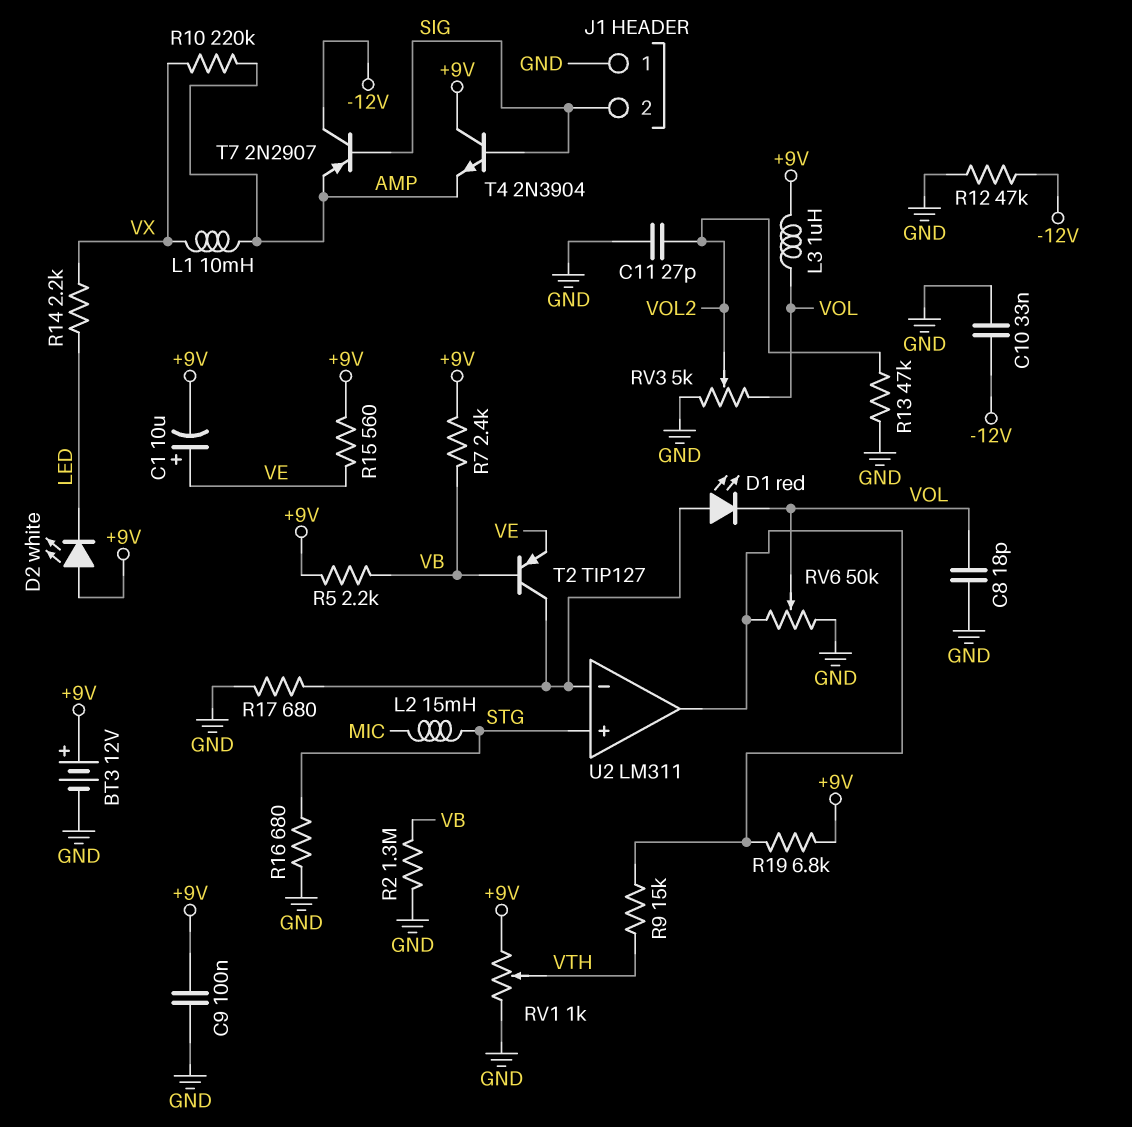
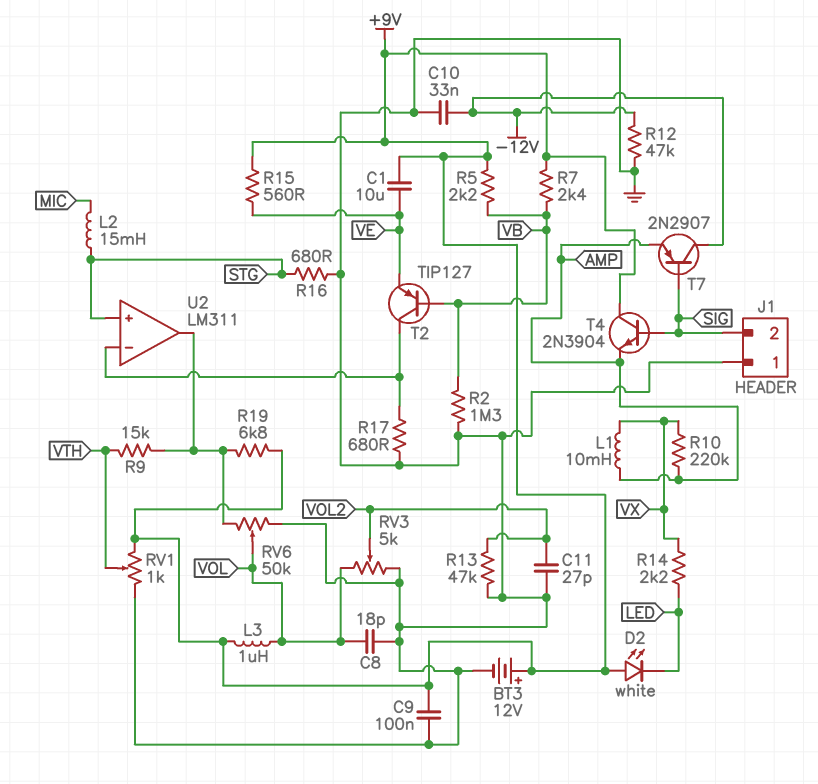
C1: 10uF (plus VE, minus +9V) -> 10uF (+9V, VE)
D1: LED red (A U2/in-, K VOL) -> none

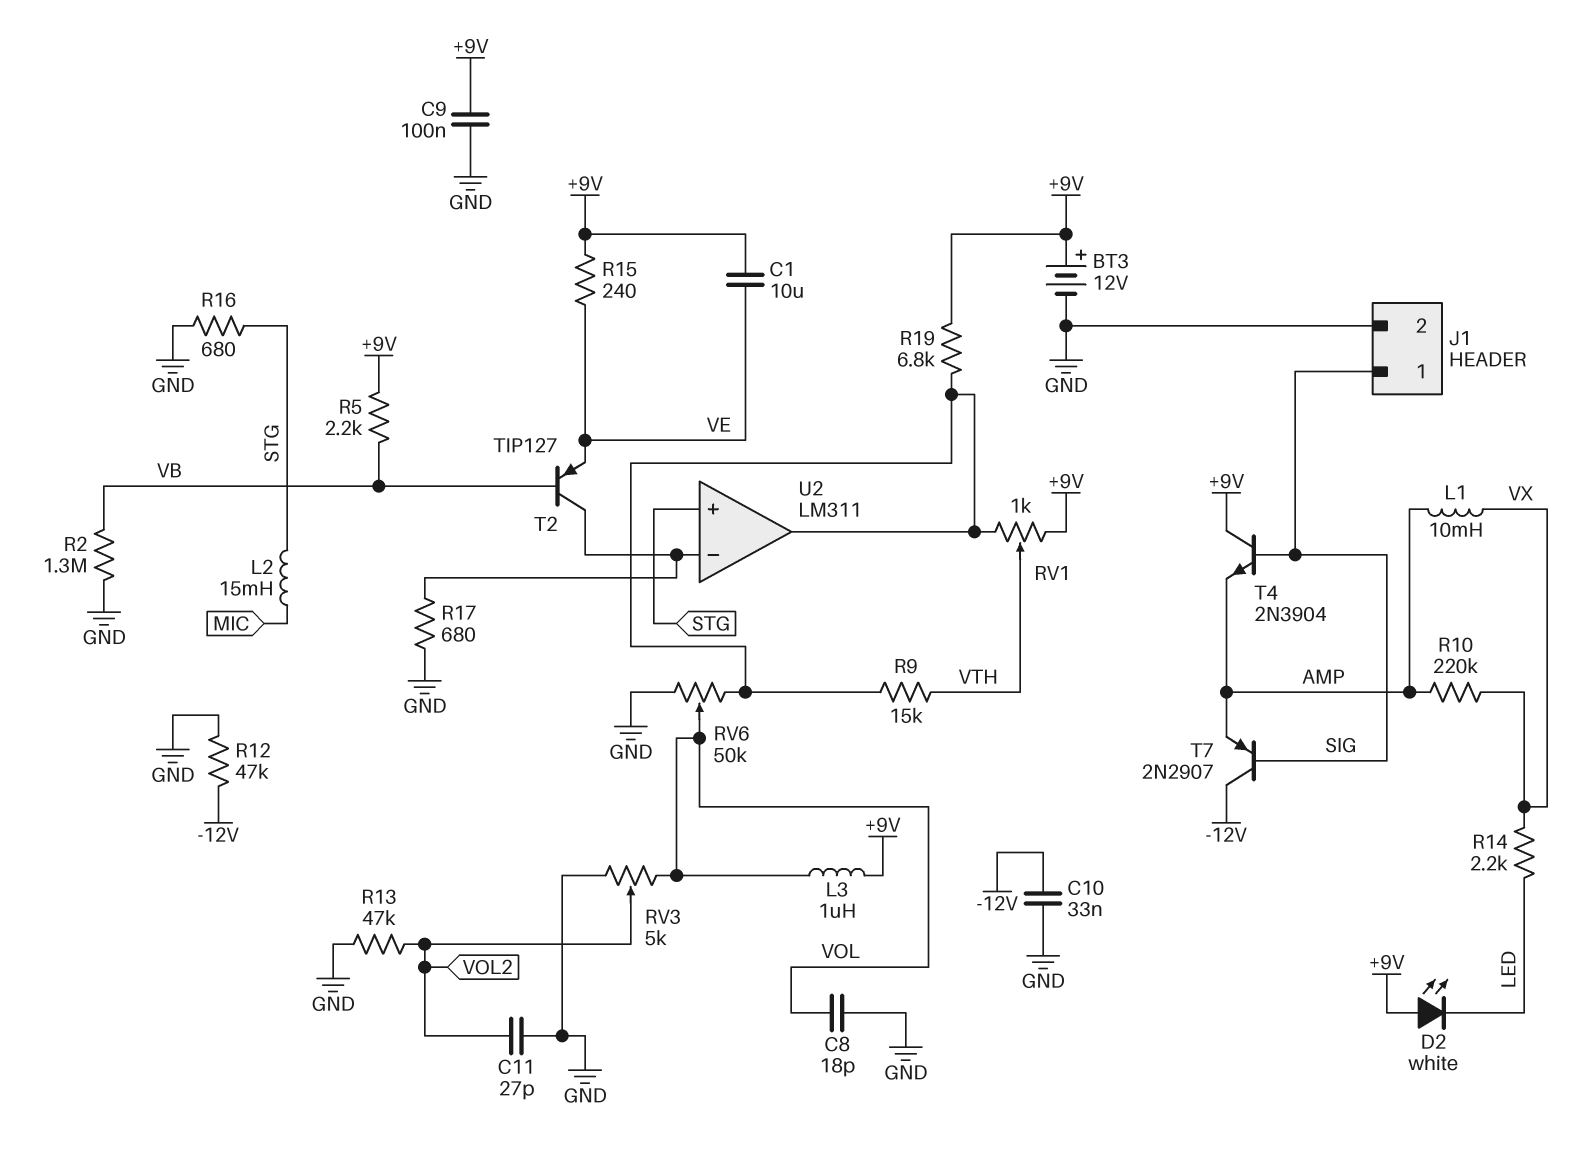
J1 pin 1: GND -> SIG
J1 pin 2: SIG -> GND
R7: 2.4k (+9V, VB) -> none
R15: 560 (+9V, VE) -> 240 (+9V, VE)
RV1: 1k (+9V, GND, wiper VTH) -> 1k (+9V, U2/out, wiper VTH)

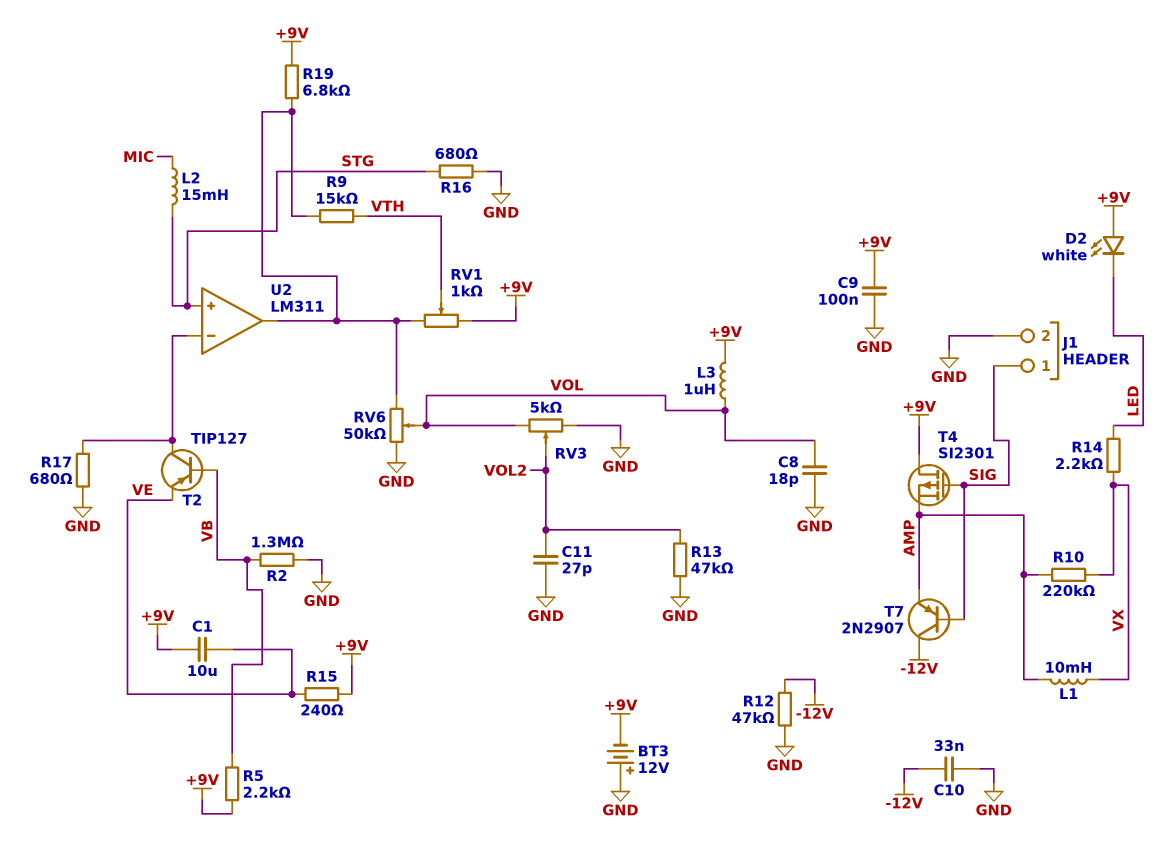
BT3: 12V (plus +9V, minus GND) -> 12V (plus GND, minus +9V)
T4: NPN 2N3904 (B SIG, C +9V, E AMP) -> PMOS SI2301 (G SIG, D +9V, S AMP)

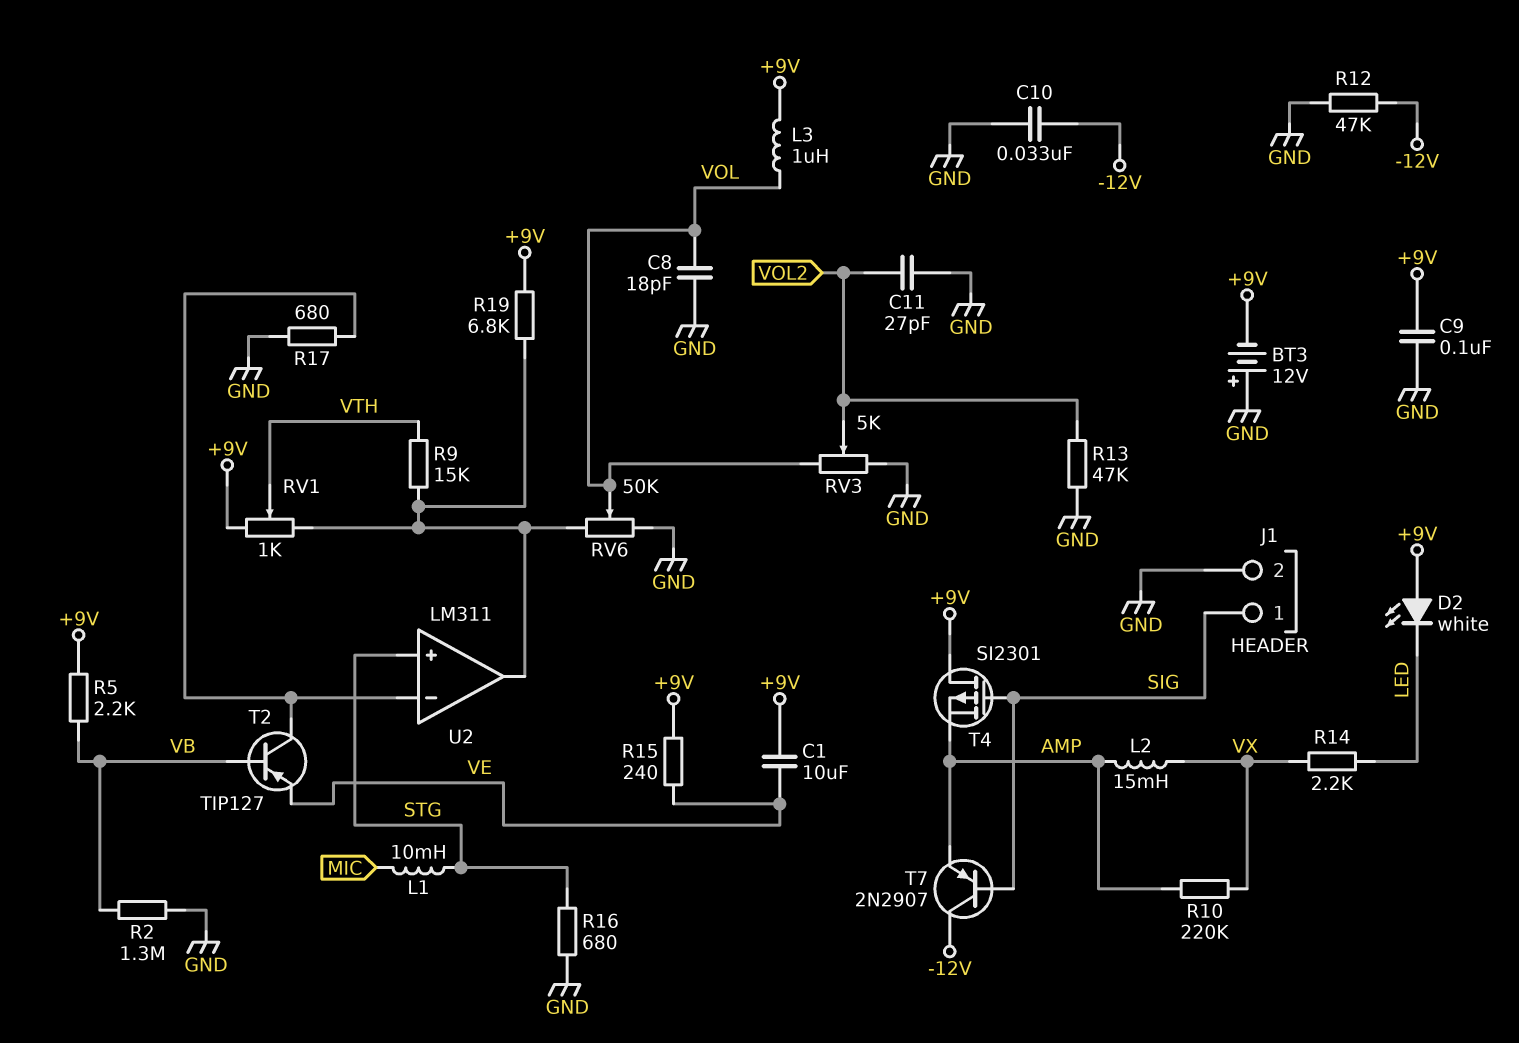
L1: 10mH (AMP, VX) -> 10mH (MIC, STG)
L2: 15mH (MIC, STG) -> 15mH (AMP, VX)

